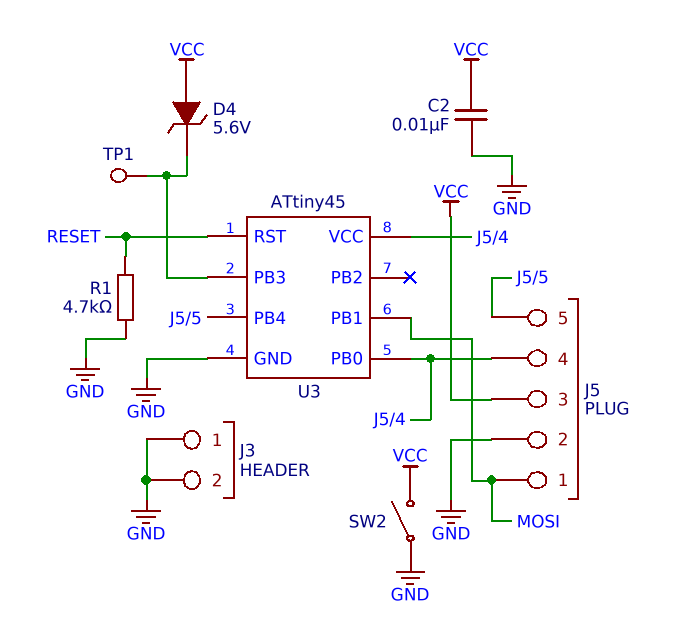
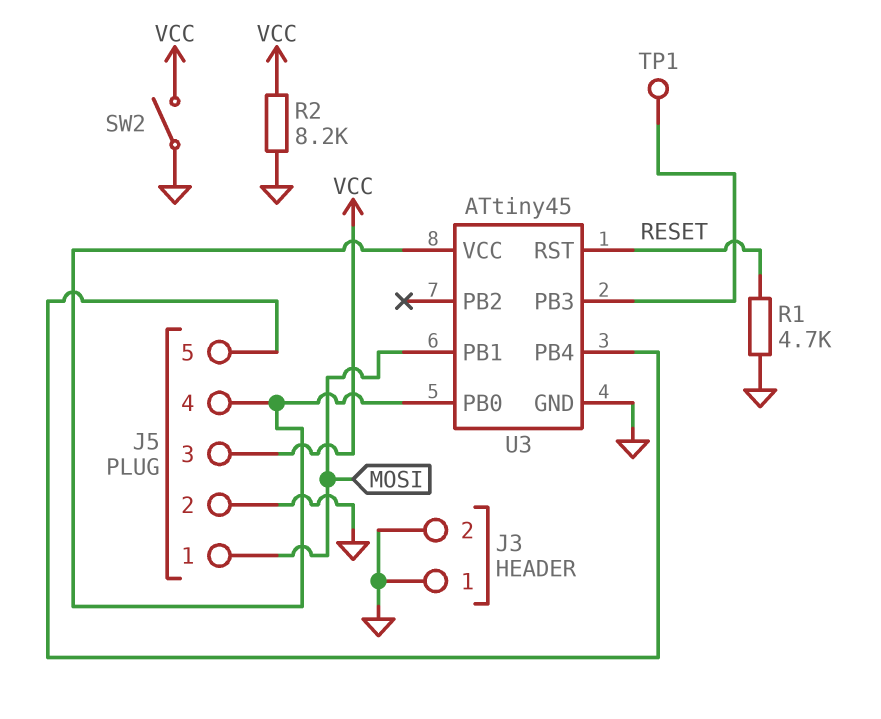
C2: 10nF (GND, VCC) -> none
D4: zener 5.6V (A VCC, K U3/PB3) -> none
R2: none -> 8.2k (GND, VCC)

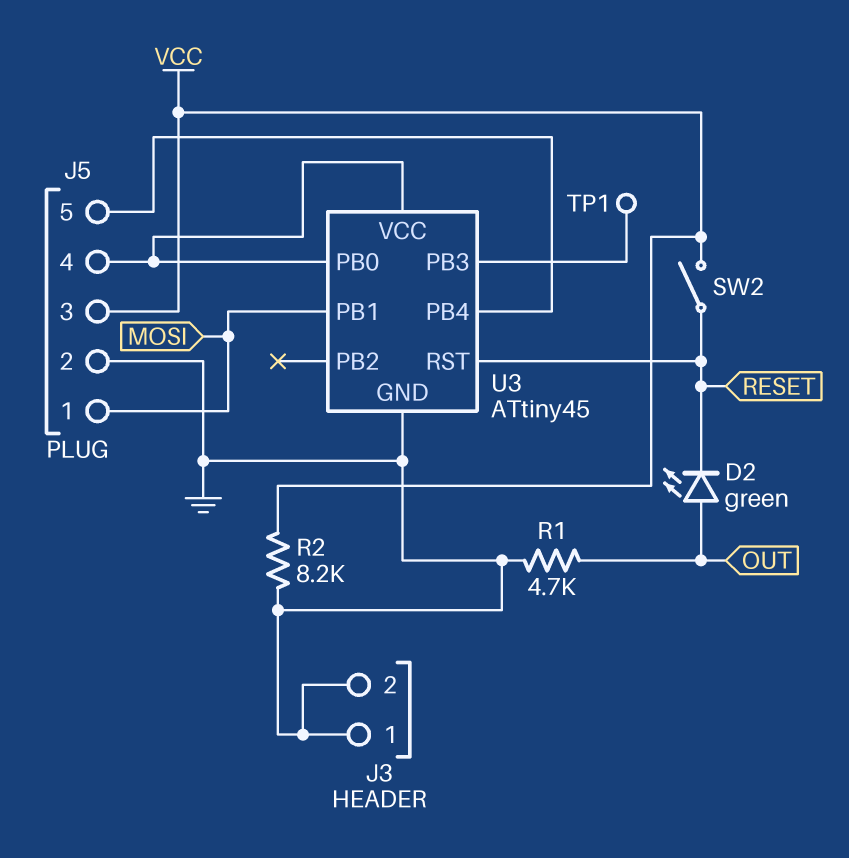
D2: none -> LED green (A OUT, K RESET)
R1: 4.7k (GND, RESET) -> 4.7k (GND, OUT)
SW2: switch (GND, VCC) -> switch (RESET, VCC)

